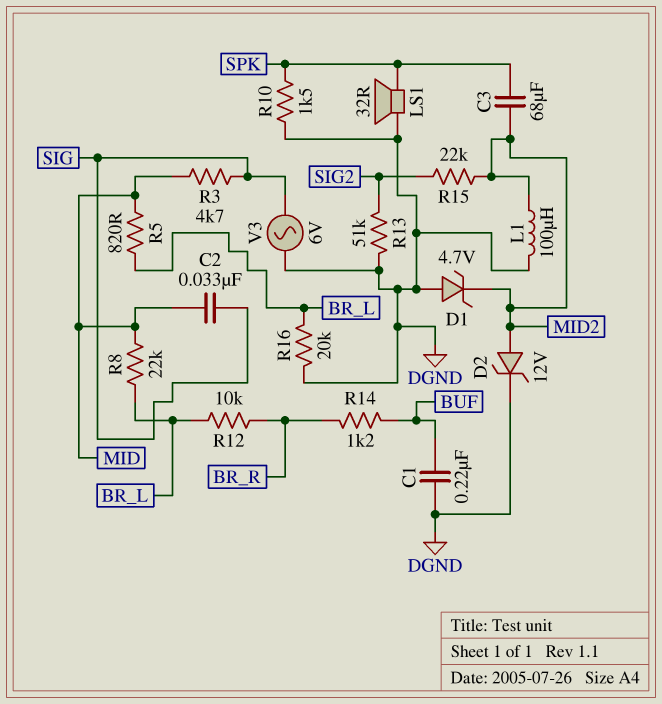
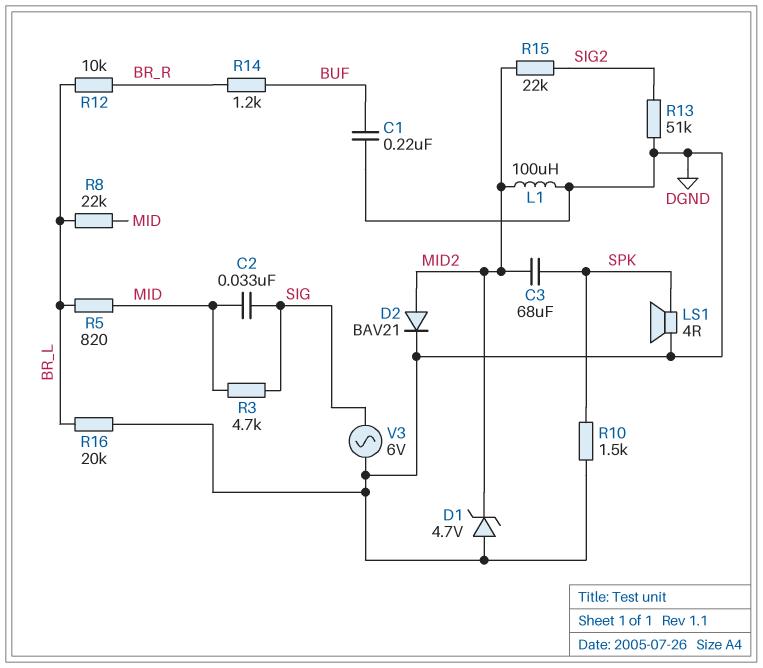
D2: zener 12V (A MID2, K DGND) -> diode BAV21 (A MID2, K DGND)
LS1: speaker 32R (DGND, SPK) -> speaker 4R (DGND, SPK)

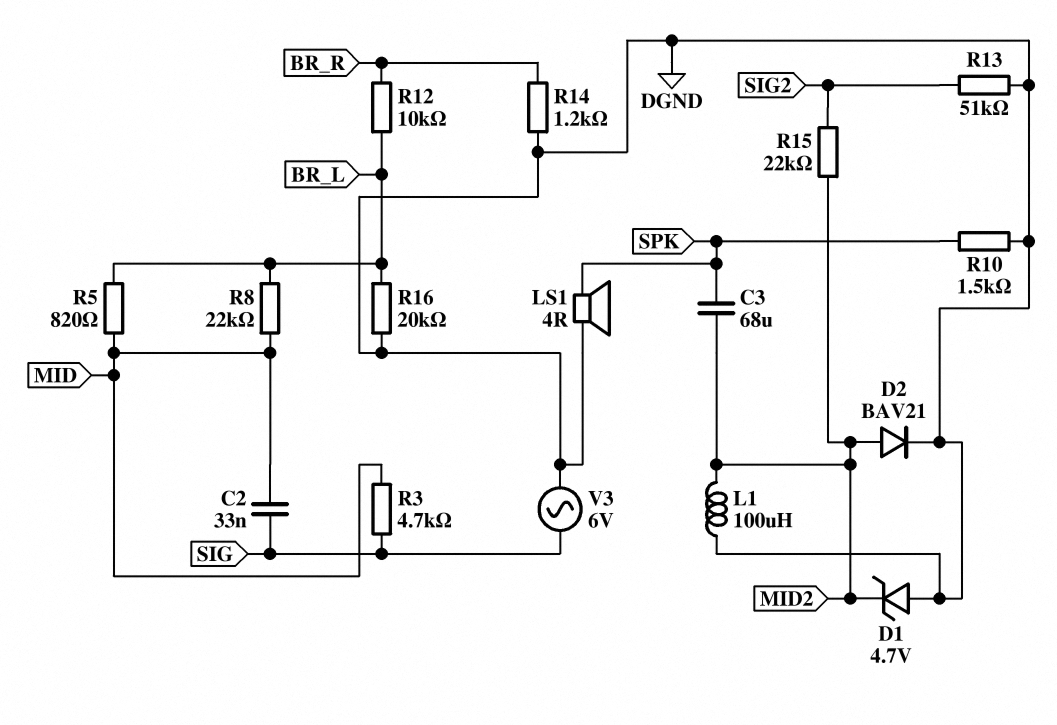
C1: 220nF (BUF, DGND) -> none
R14: 1.2k (BR_R, BUF) -> 1.2k (BR_R, DGND)

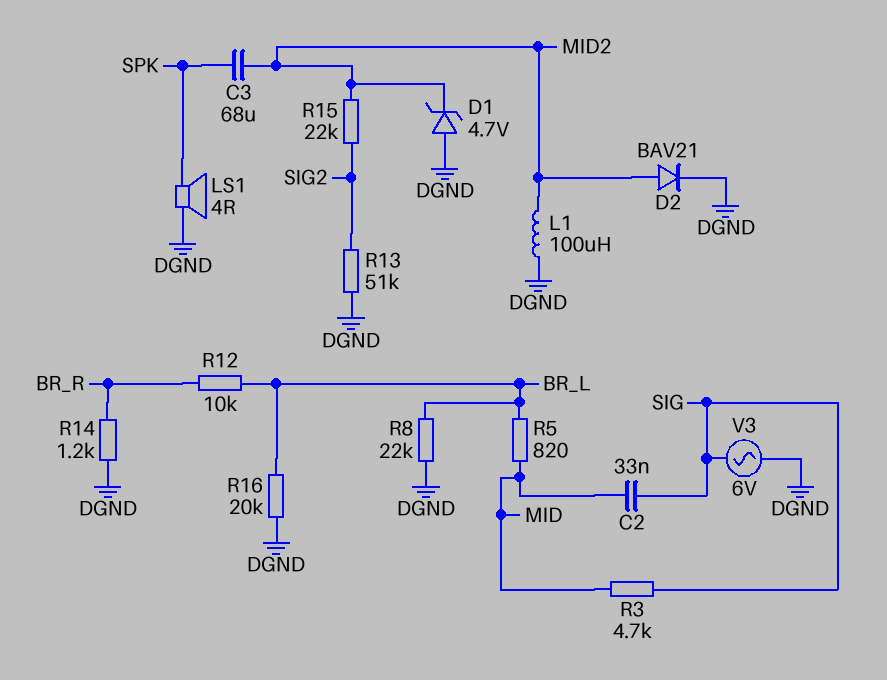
R8: 22k (BR_L, MID) -> 22k (BR_L, DGND)
R10: 1.5k (DGND, SPK) -> none

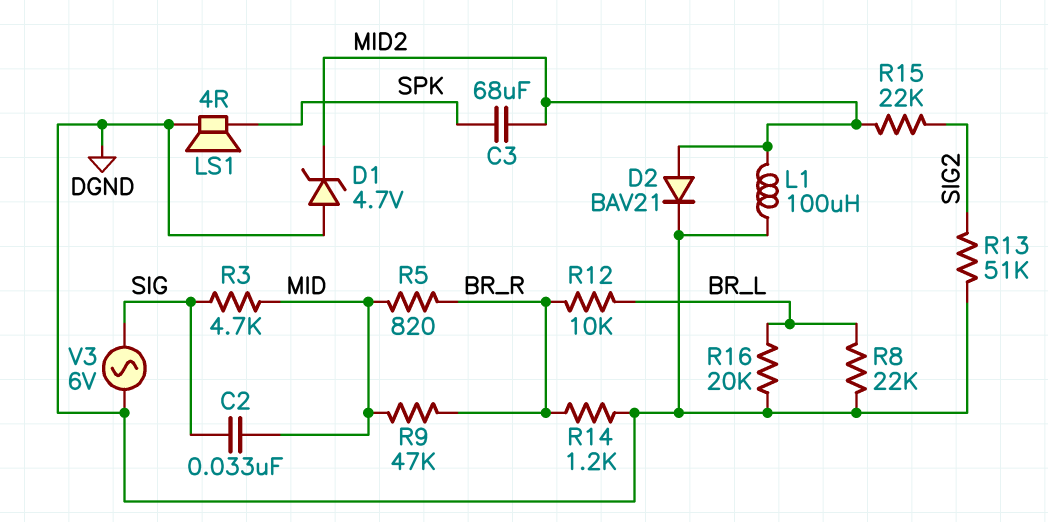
R5: 820 (BR_L, MID) -> 820 (BR_R, MID)
R9: none -> 47k (BR_R, MID)

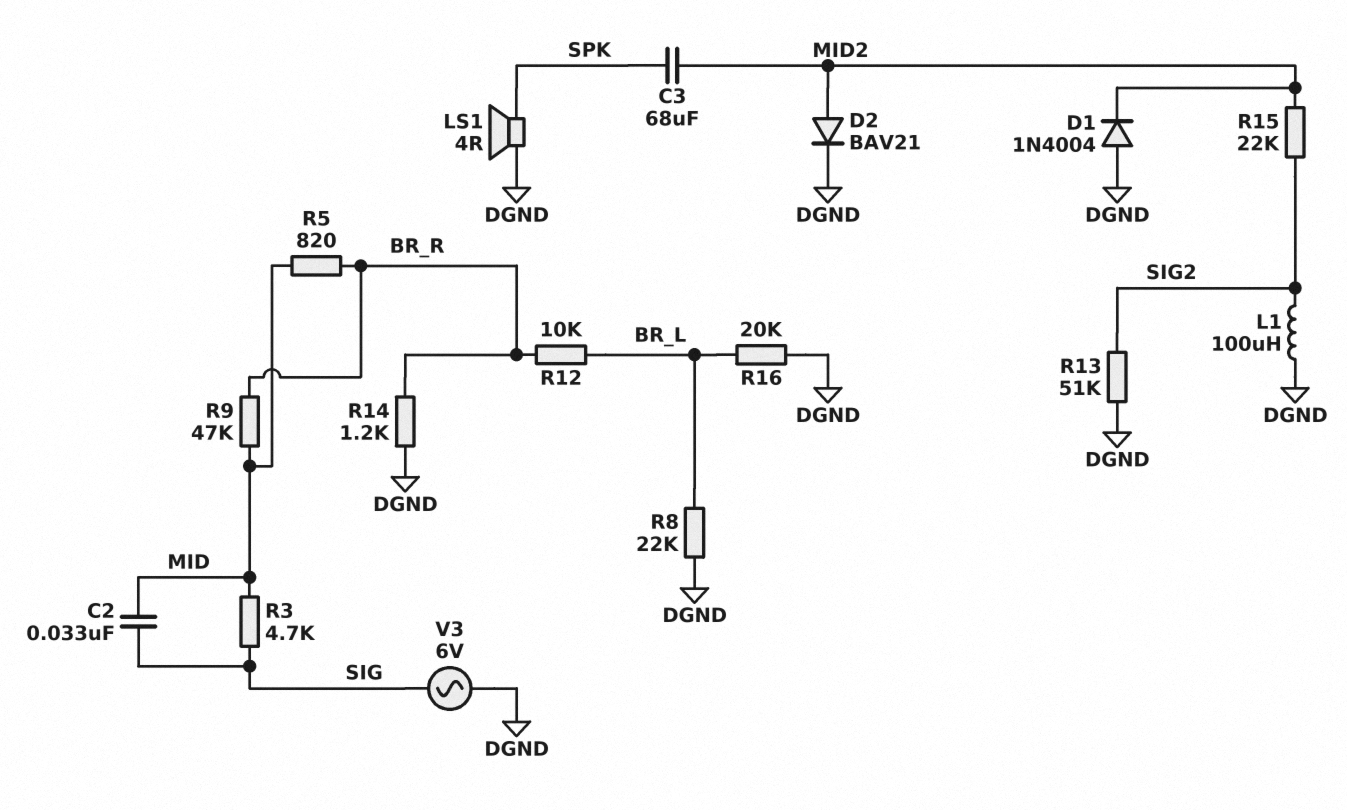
D1: zener 4.7V (A DGND, K MID2) -> diode 1N4004 (A DGND, K MID2)
L1: 100uH (DGND, MID2) -> 100uH (DGND, SIG2)

